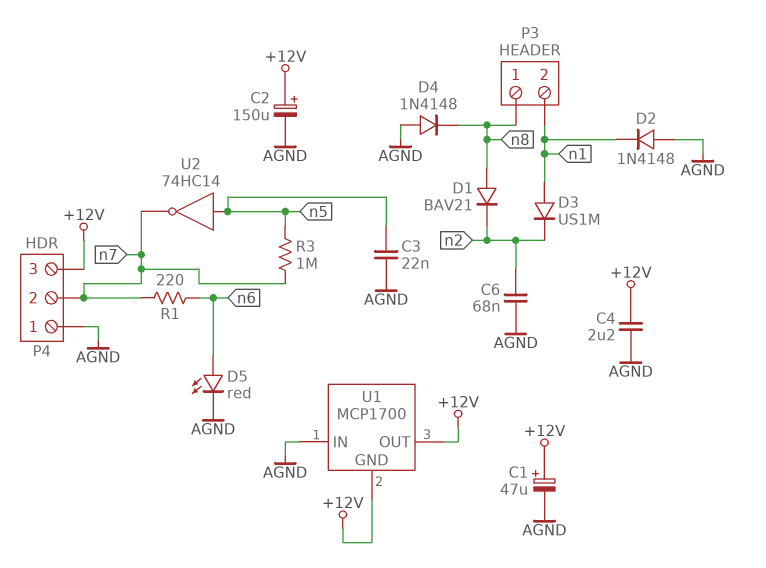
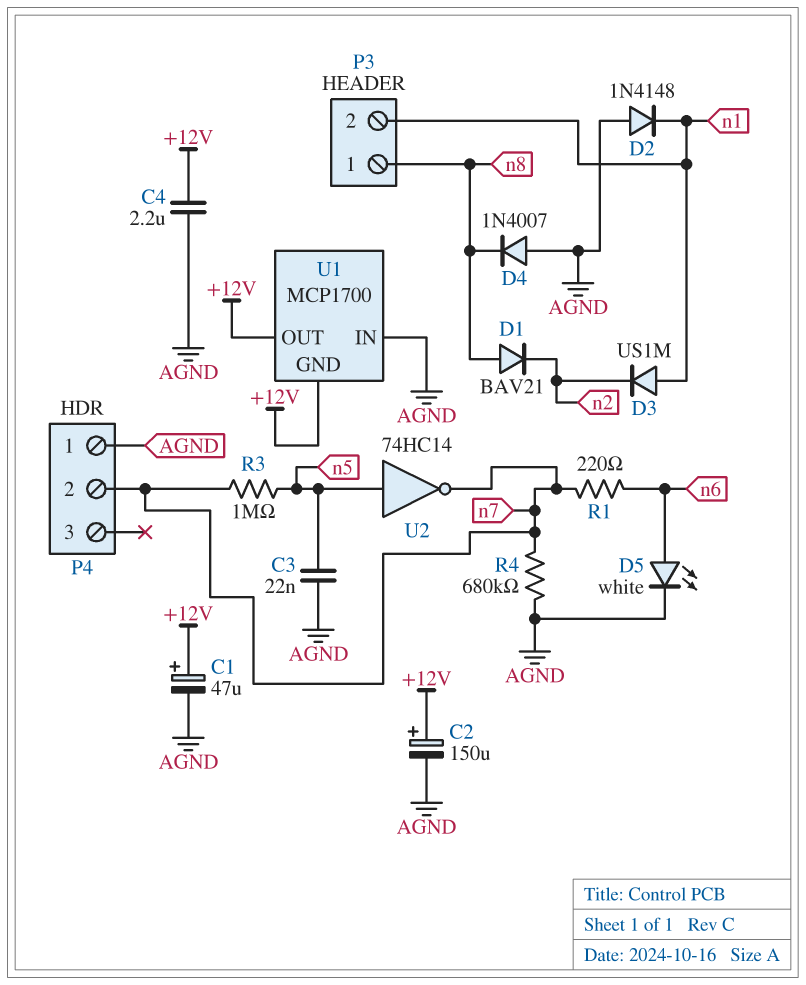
C6: 68nF (AGND, n2) -> none
D4: diode 1N4148 (A AGND, K n8) -> diode 1N4007 (A AGND, K n8)
D5: LED red (A n6, K AGND) -> LED white (A n6, K AGND)
P4 pin 3: +12V -> none
R4: none -> 680k (AGND, n7)

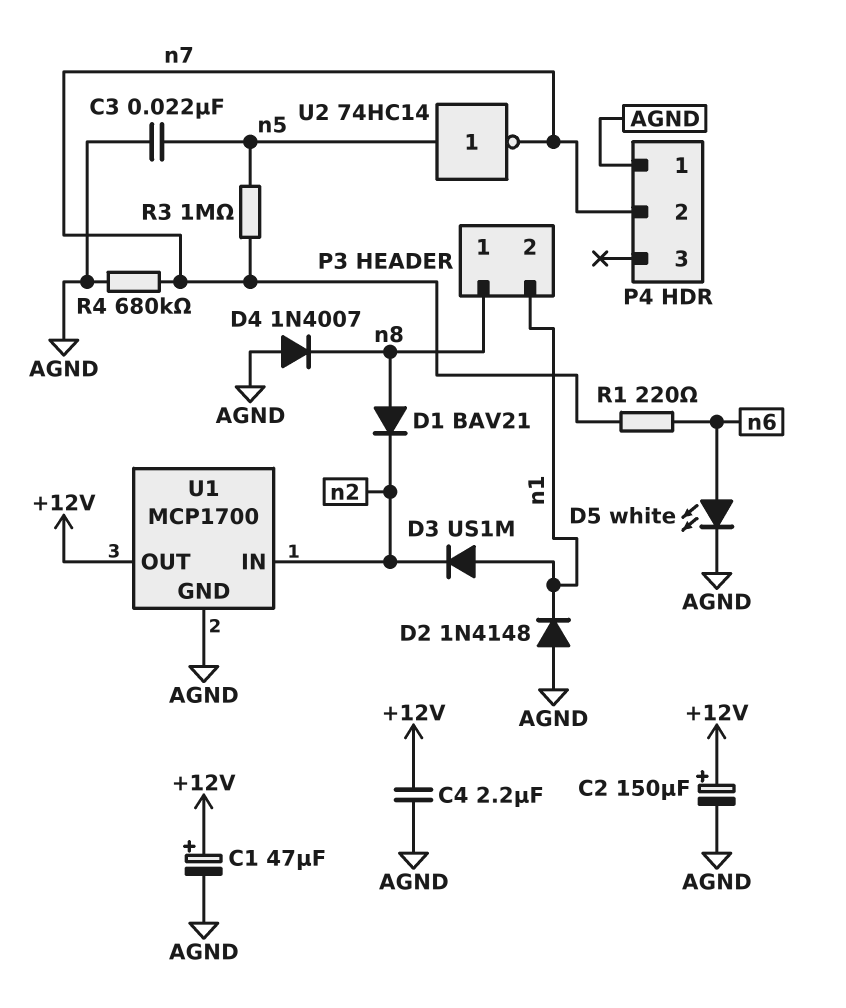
U1 pin GND: +12V -> AGND
U1 pin IN: AGND -> n2

